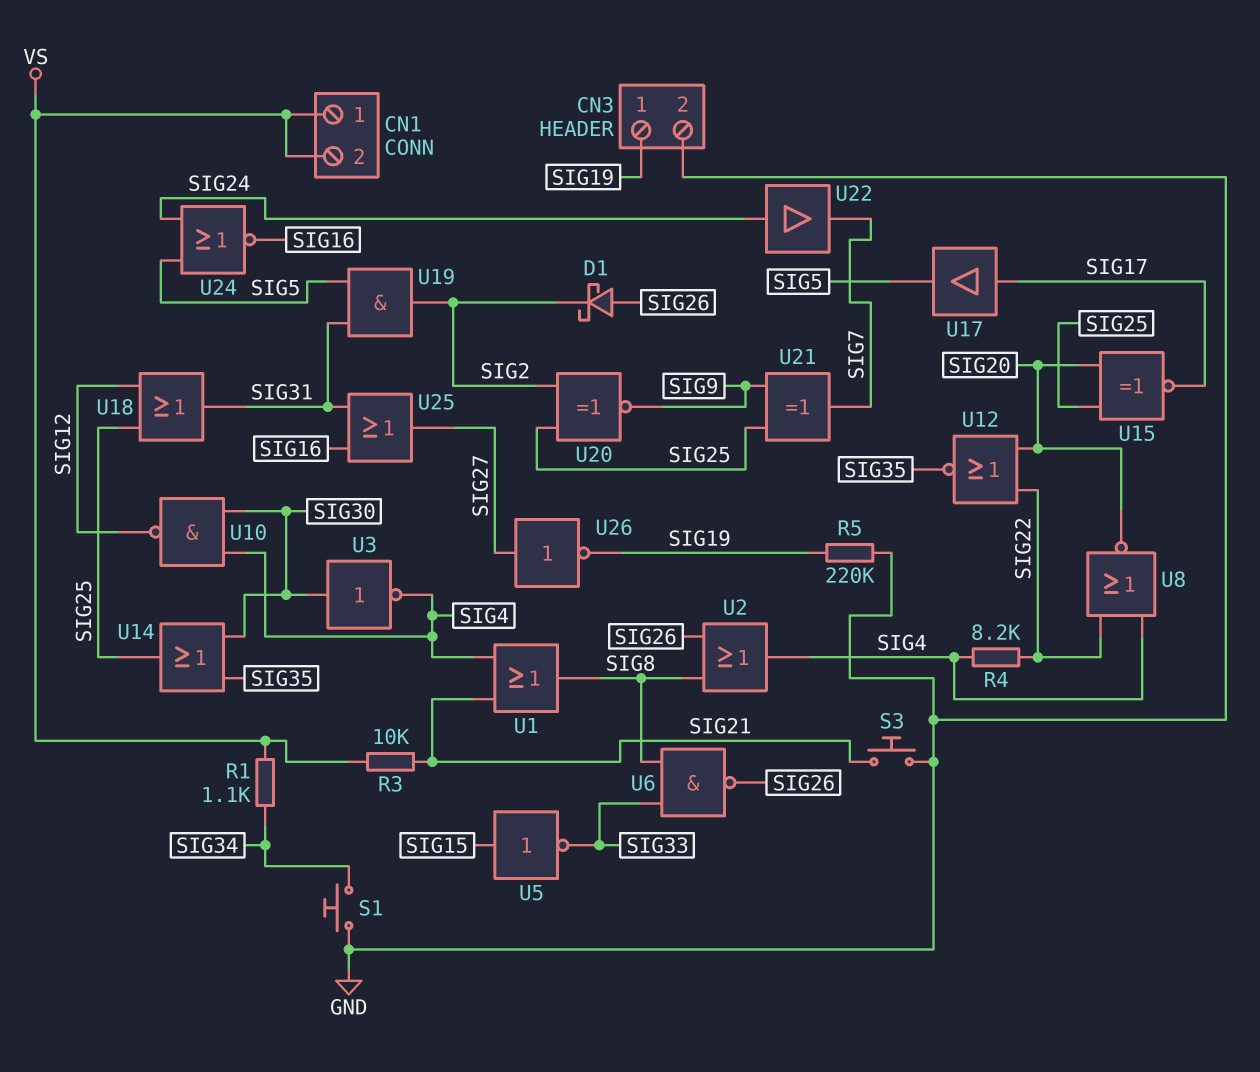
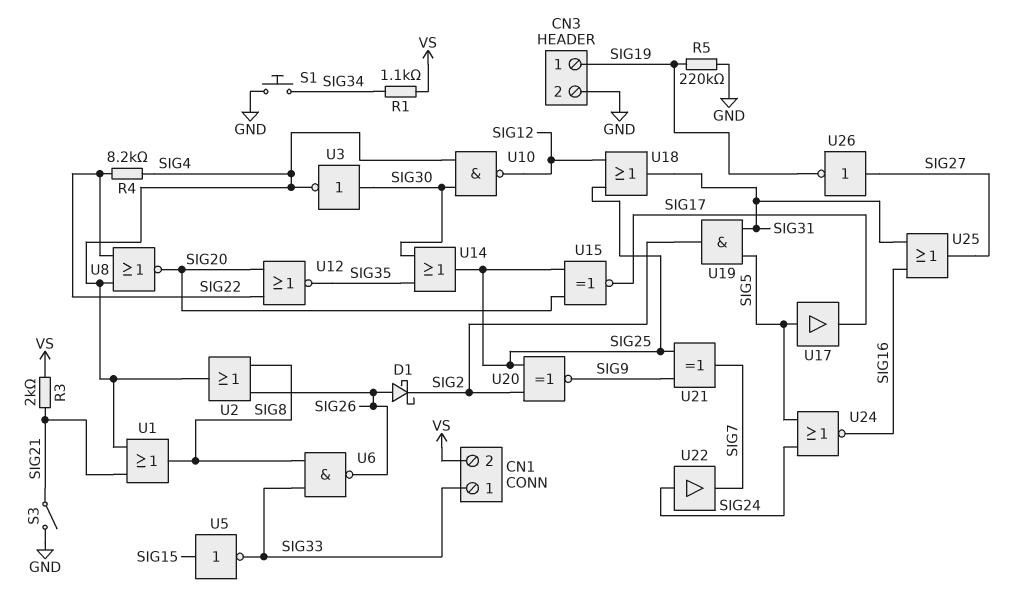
CN1 pin 1: VS -> SIG33
R3: 10k (SIG21, VS) -> 2k (SIG21, VS)
S3: button (GND, SIG21) -> switch (GND, SIG21)
U17: buffer (in SIG17, out SIG5) -> buffer (in SIG5, out SIG17)

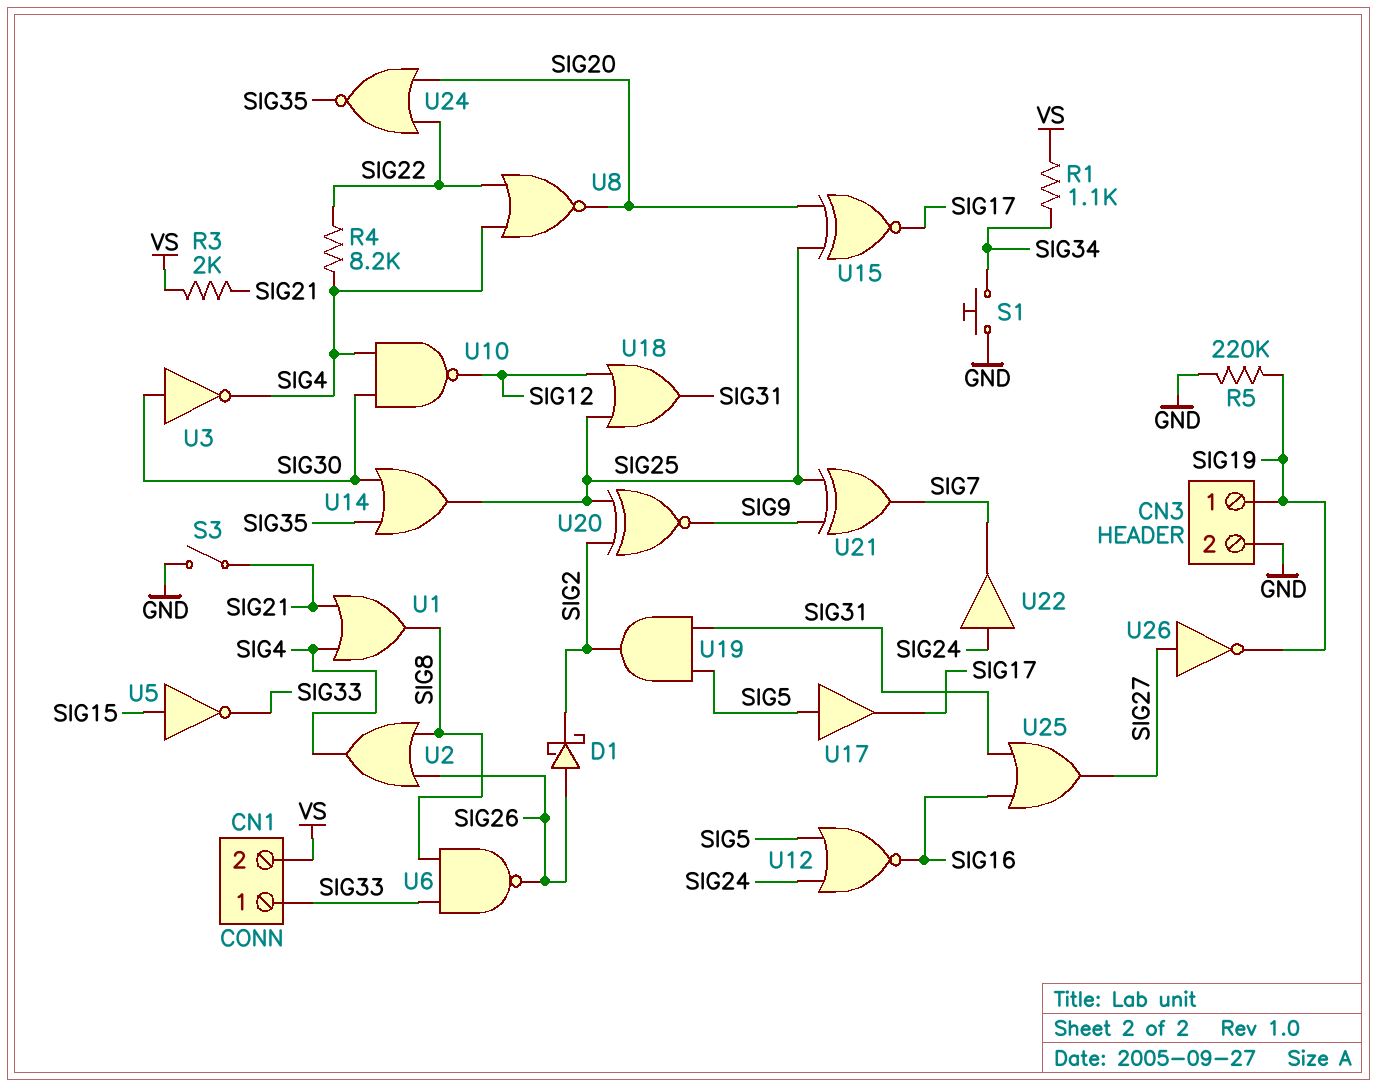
U12: NOR (in SIG20, in SIG22, out SIG35) -> NOR (in SIG5, in SIG24, out SIG16)
U24: NOR (in SIG5, in SIG24, out SIG16) -> NOR (in SIG20, in SIG22, out SIG35)

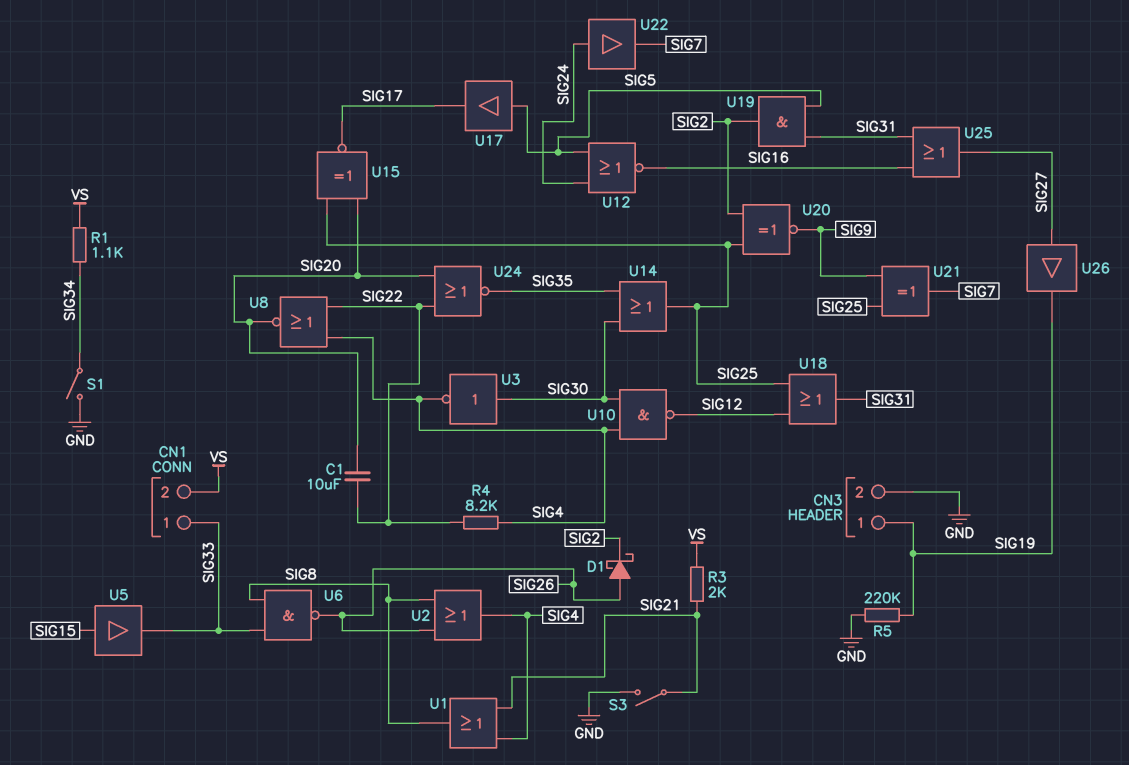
C1: none -> 10uF (SIG20, SIG22)
S1: button (GND, SIG34) -> switch (GND, SIG34)
U5: NOT (in SIG15, out SIG33) -> buffer (in SIG15, out SIG33)
U26: NOT (in SIG27, out SIG19) -> buffer (in SIG27, out SIG19)

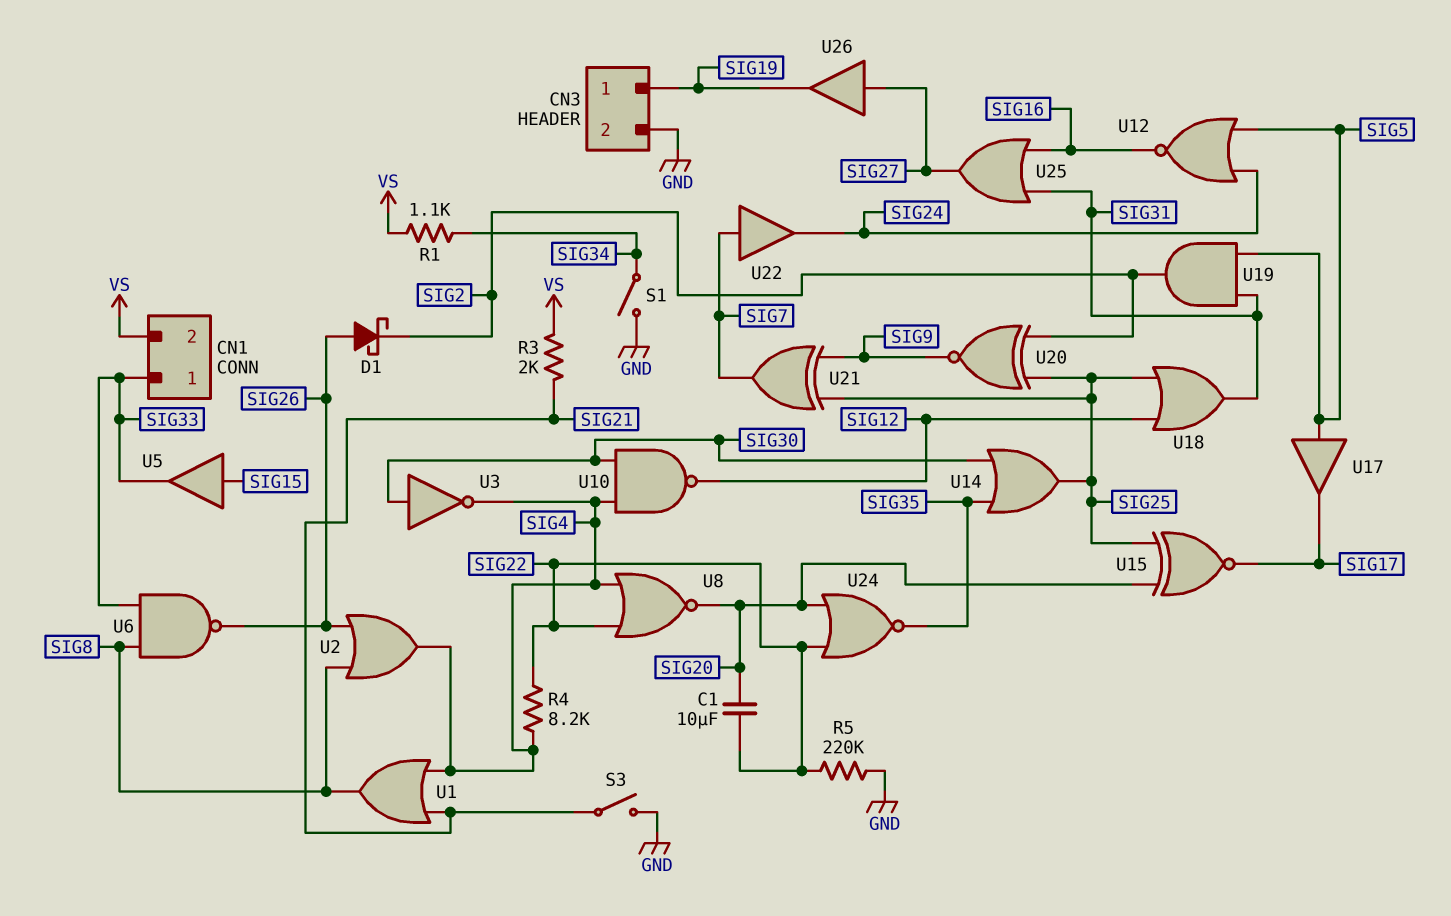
R5: 220k (GND, SIG19) -> 220k (GND, SIG22)
U22: buffer (in SIG24, out SIG7) -> buffer (in SIG7, out SIG24)

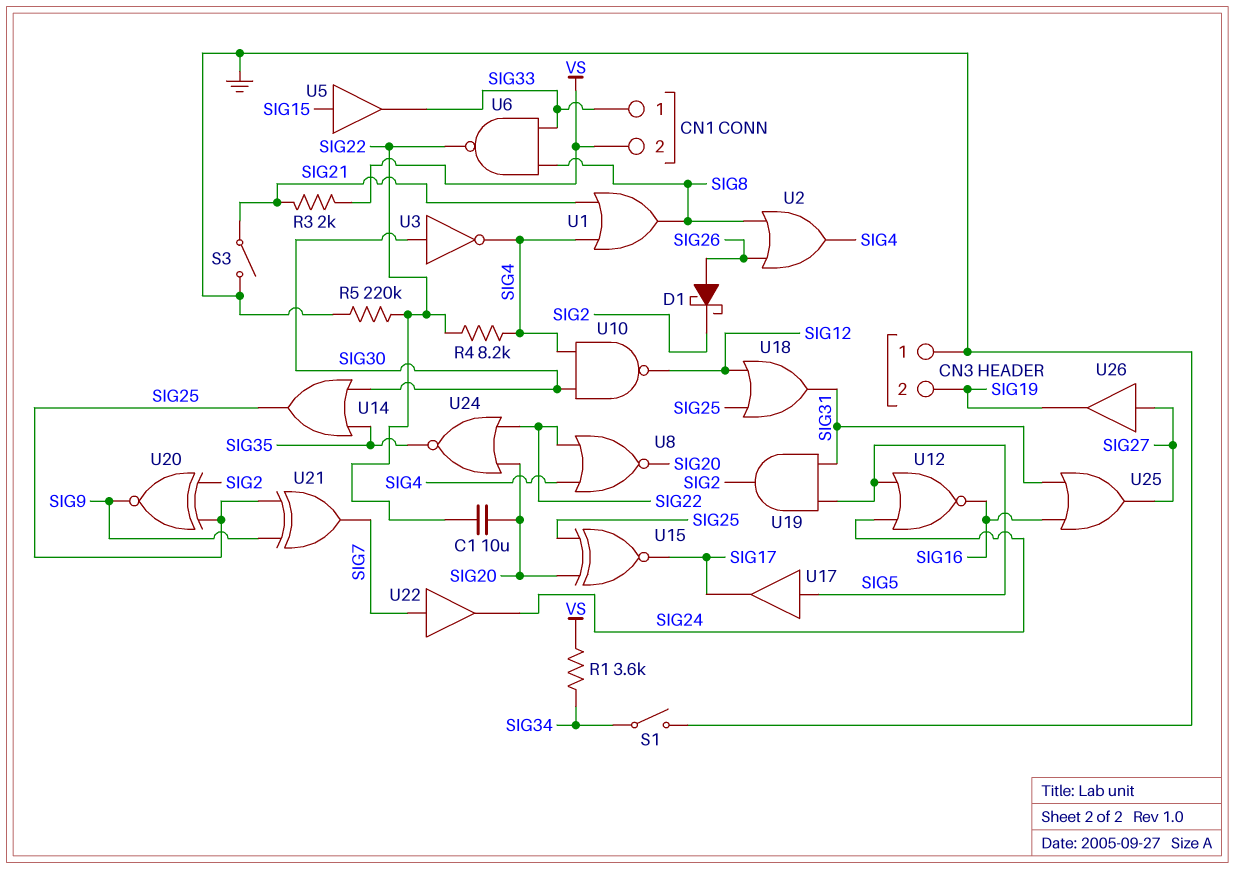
CN3 pin 1: SIG19 -> GND
CN3 pin 2: GND -> SIG19
R1: 1.1k (SIG34, VS) -> 3.6k (SIG34, VS)
U6: NAND (in SIG8, in SIG33, out SIG26) -> NAND (in SIG8, in SIG33, out SIG22)

